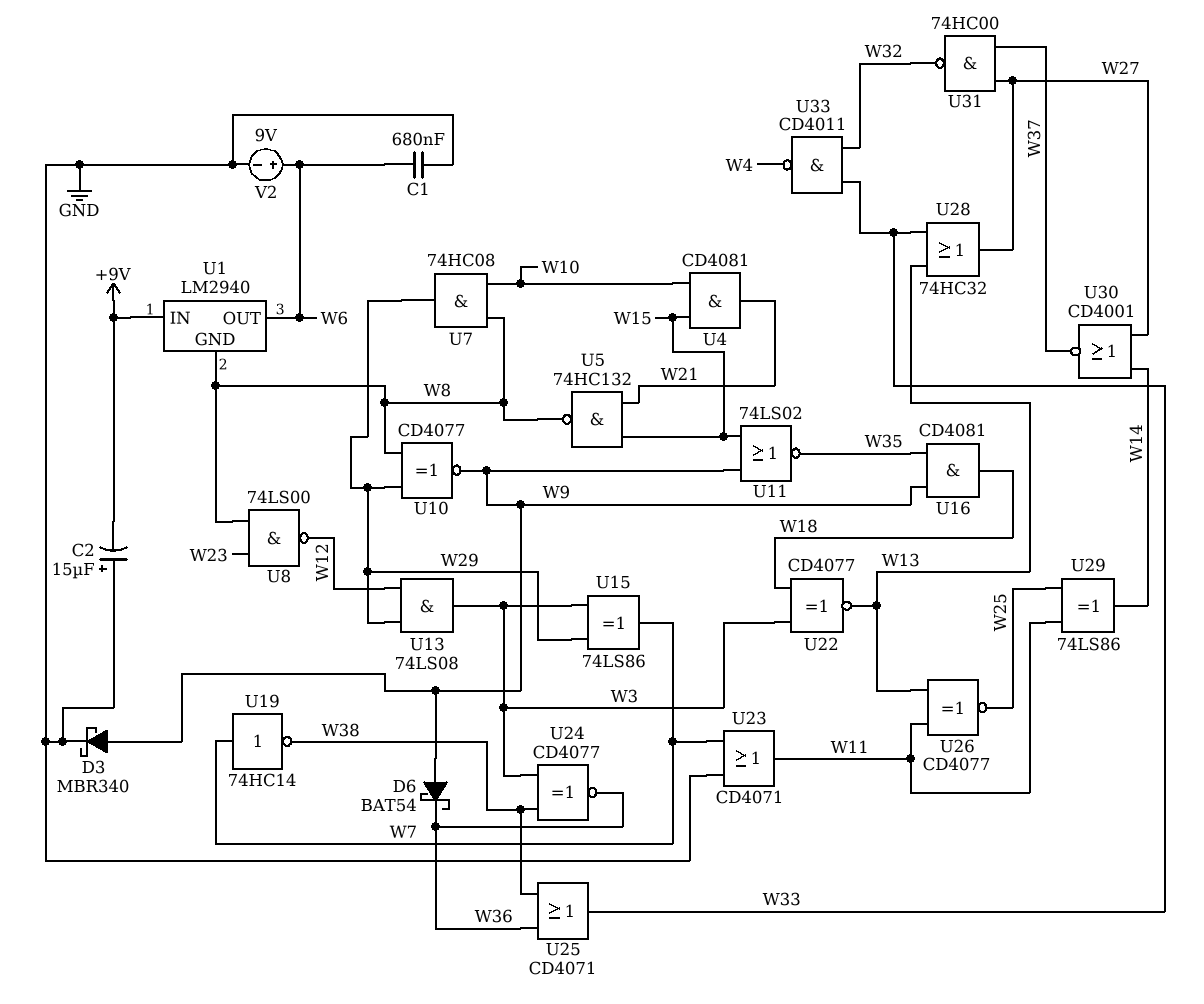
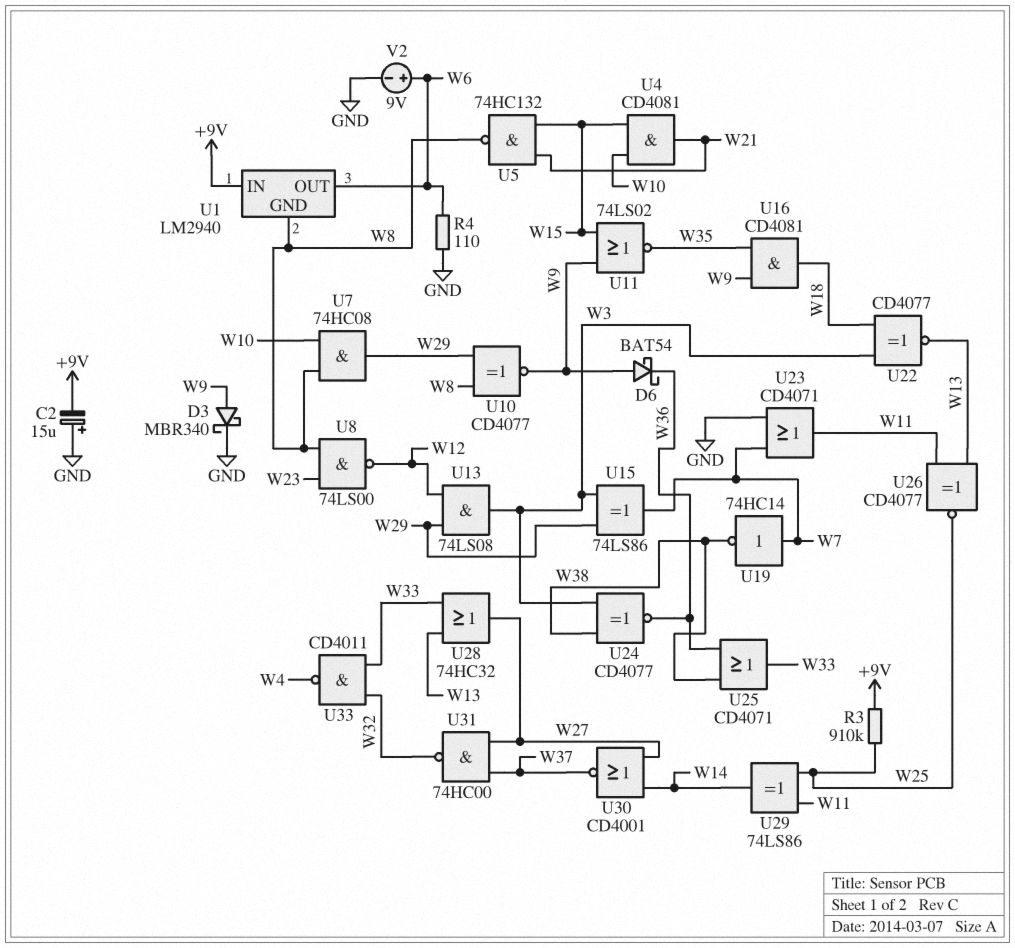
C1: 680nF (GND, W6) -> none
R3: none -> 910k (+9V, W25)
R4: none -> 110 (GND, W6)

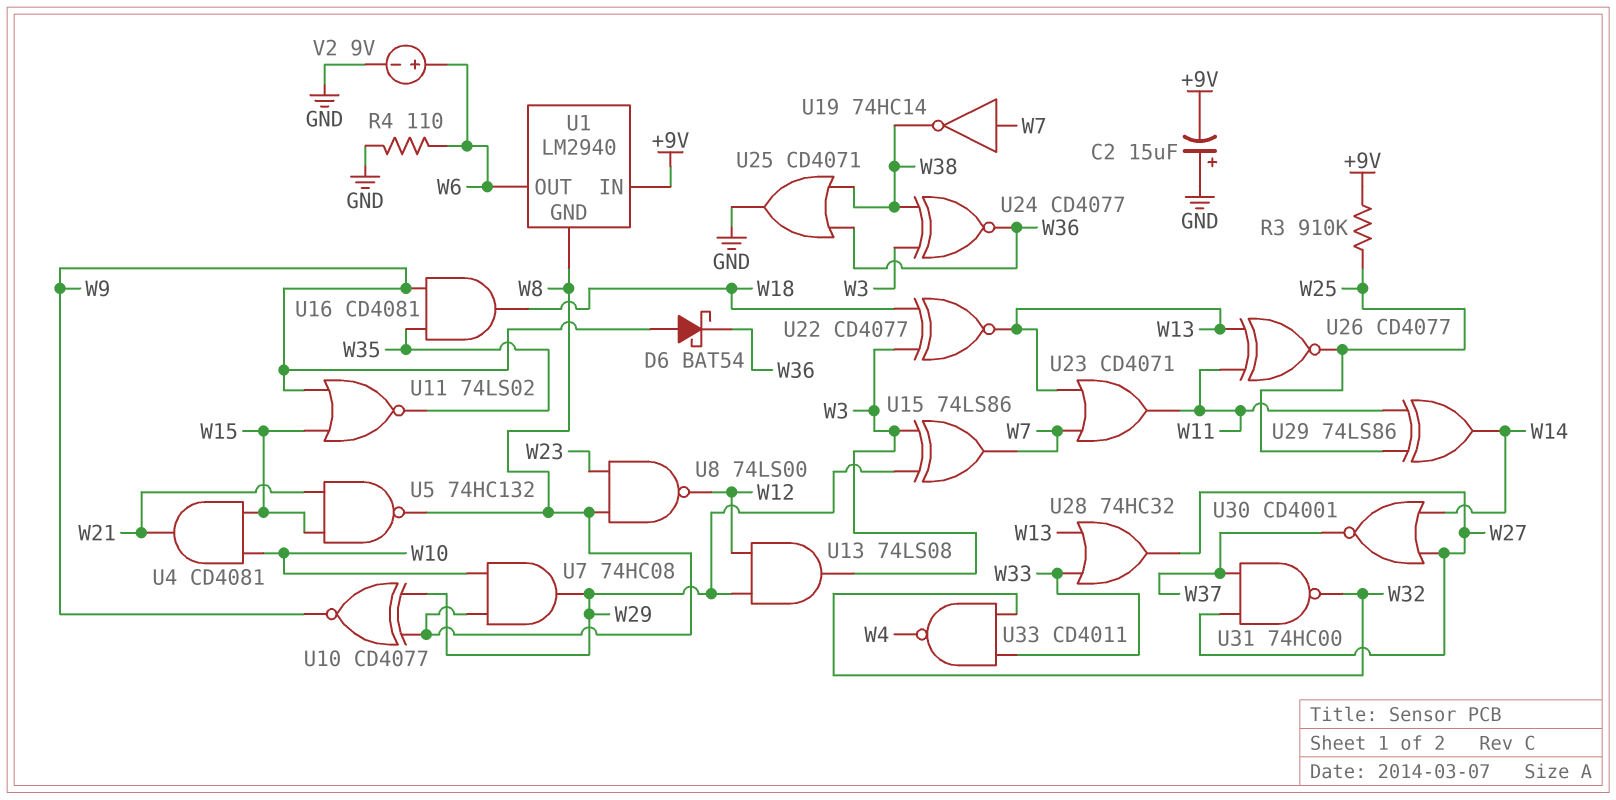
D3: schottky MBR340 (A W9, K GND) -> none
U23: OR CD4071 (in GND, in W7, out W11) -> OR CD4071 (in W7, in W13, out W11)
U25: OR CD4071 (in W36, in W38, out W33) -> OR CD4071 (in W36, in W38, out GND)

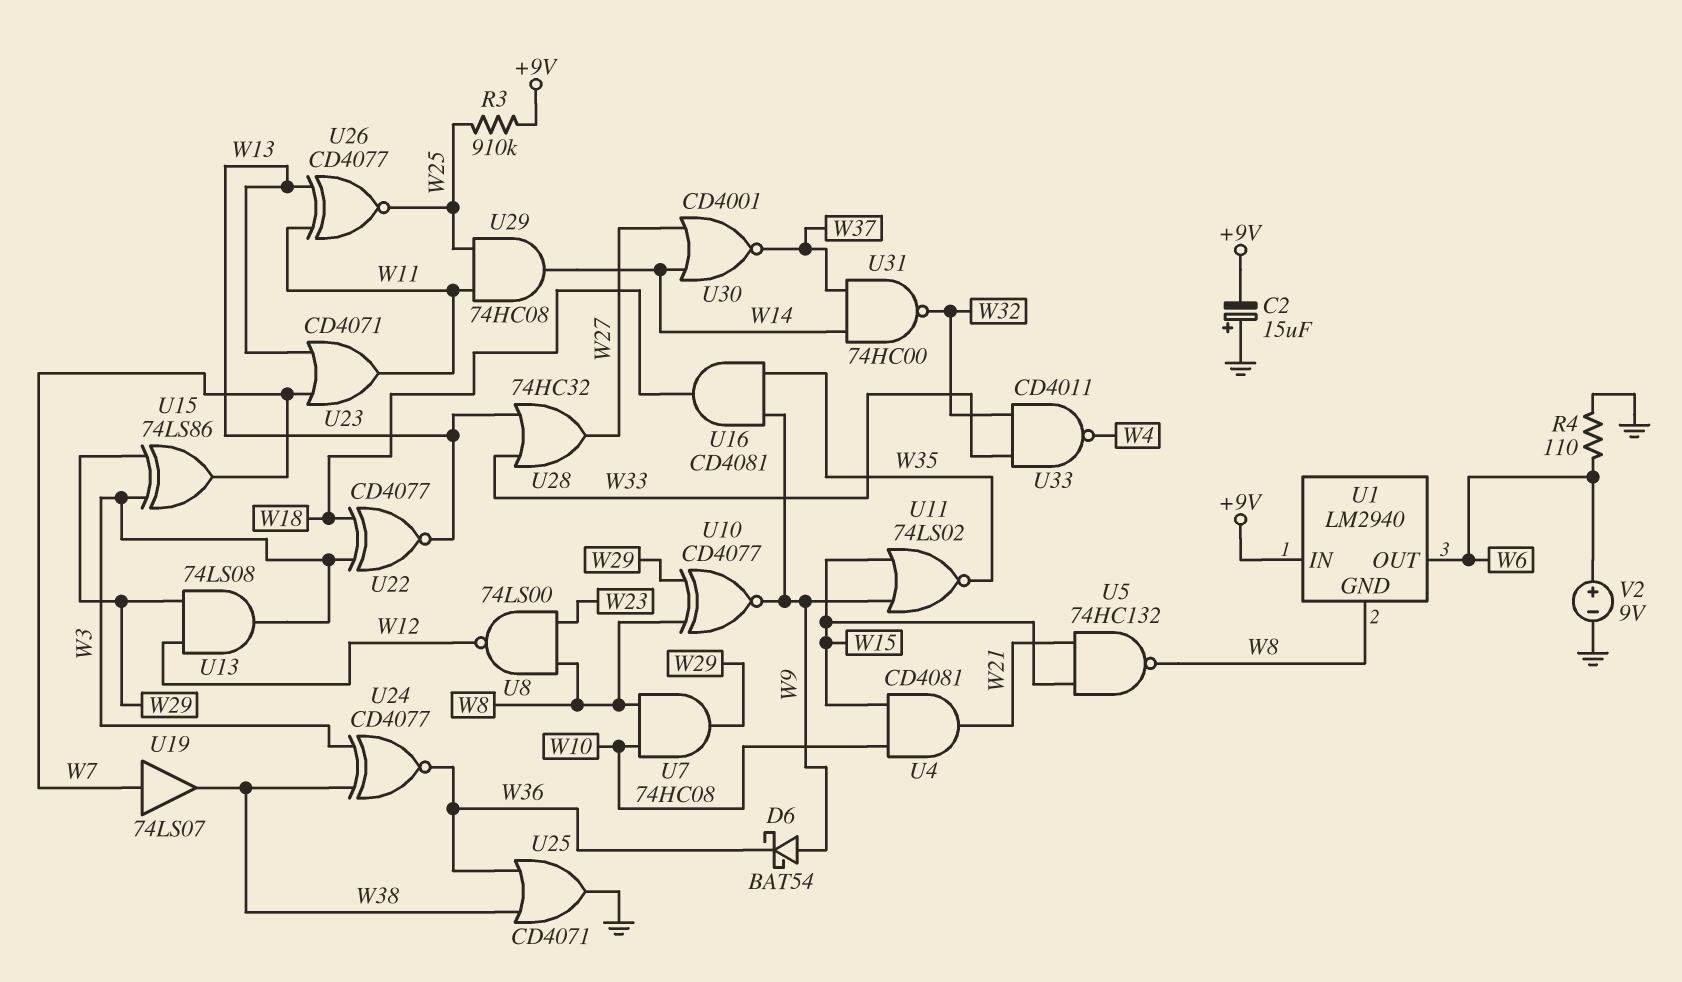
U19: NOT 74HC14 (in W7, out W38) -> buffer 74LS07 (in W7, out W38)
U29: XOR 74LS86 (in W11, in W25, out W14) -> AND 74HC08 (in W11, in W25, out W14)
U31: NAND 74HC00 (in W27, in W37, out W32) -> NAND 74HC00 (in W14, in W37, out W32)

